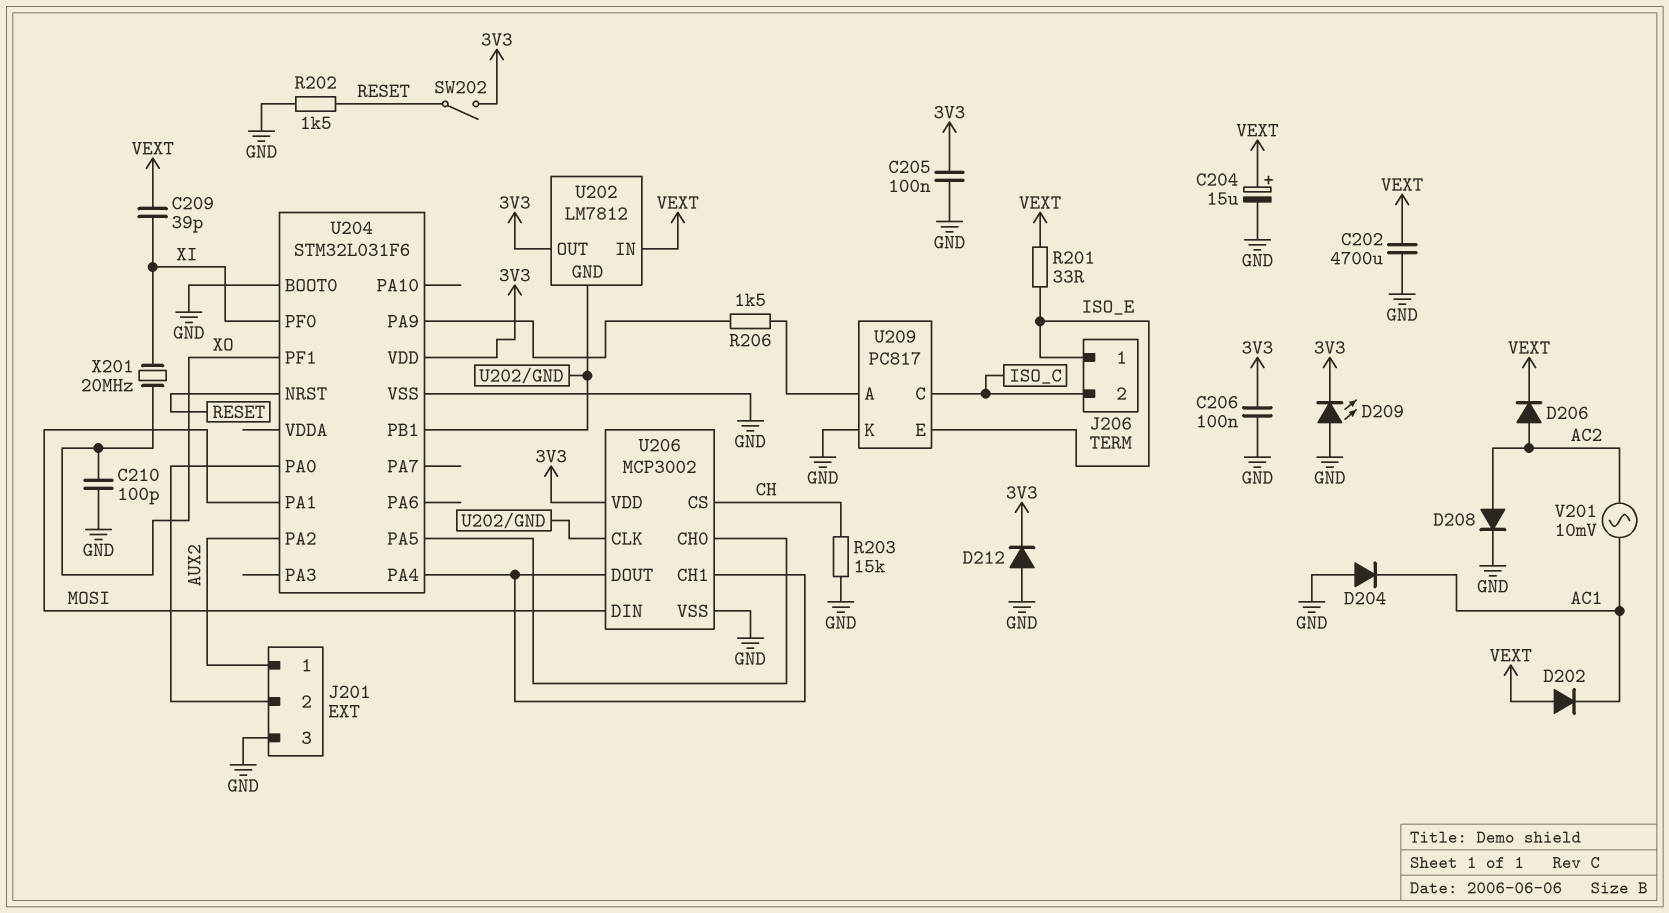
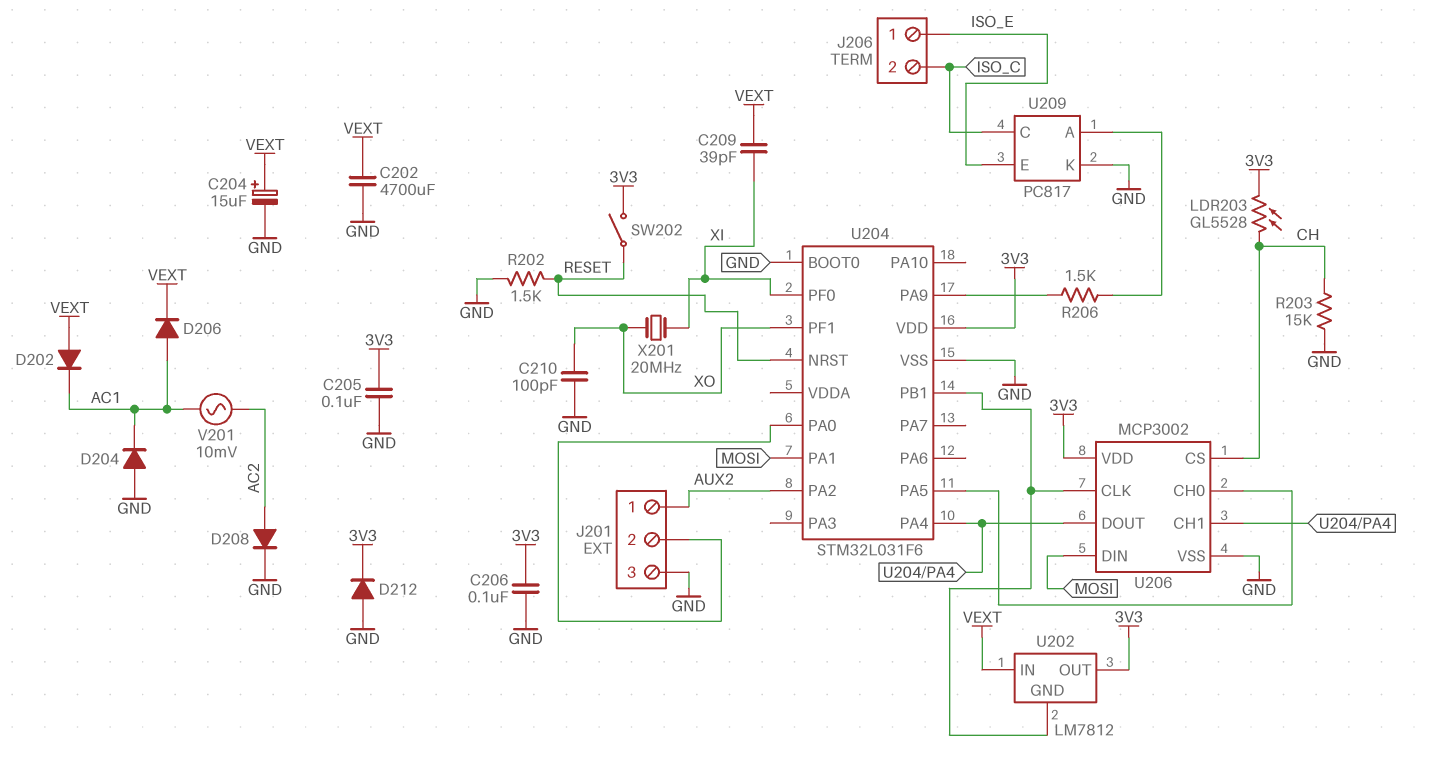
D206: diode (A AC2, K VEXT) -> diode (A AC1, K VEXT)
D209: LED (A GND, K 3V3) -> none
LDR203: none -> GL5528 (3V3, CH)
R201: 33 (ISO_E, VEXT) -> none

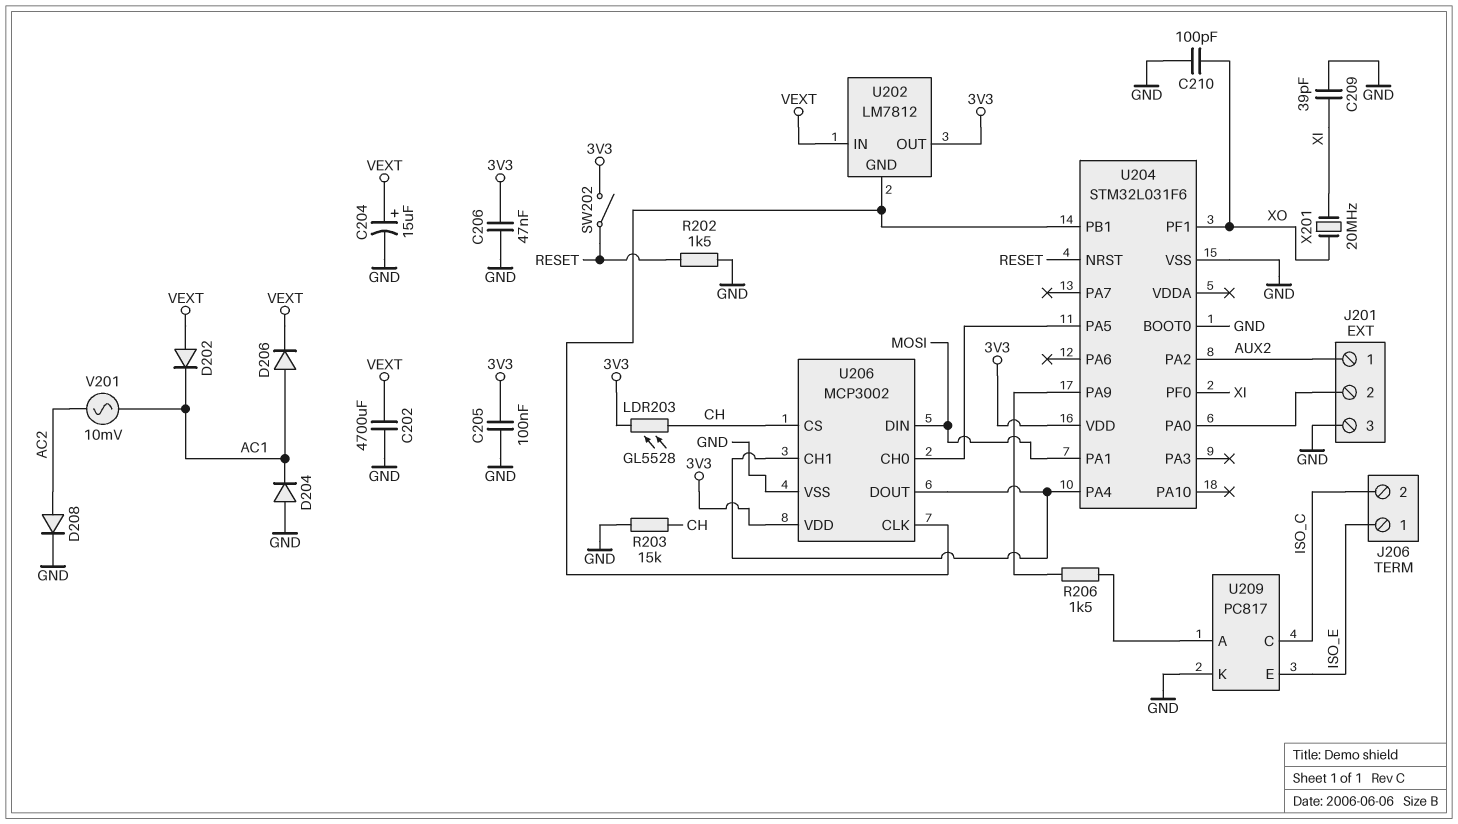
C206: 100nF (3V3, GND) -> 47nF (3V3, GND)
C209: 39pF (VEXT, XI) -> 39pF (GND, XI)
D212: diode (A GND, K 3V3) -> none

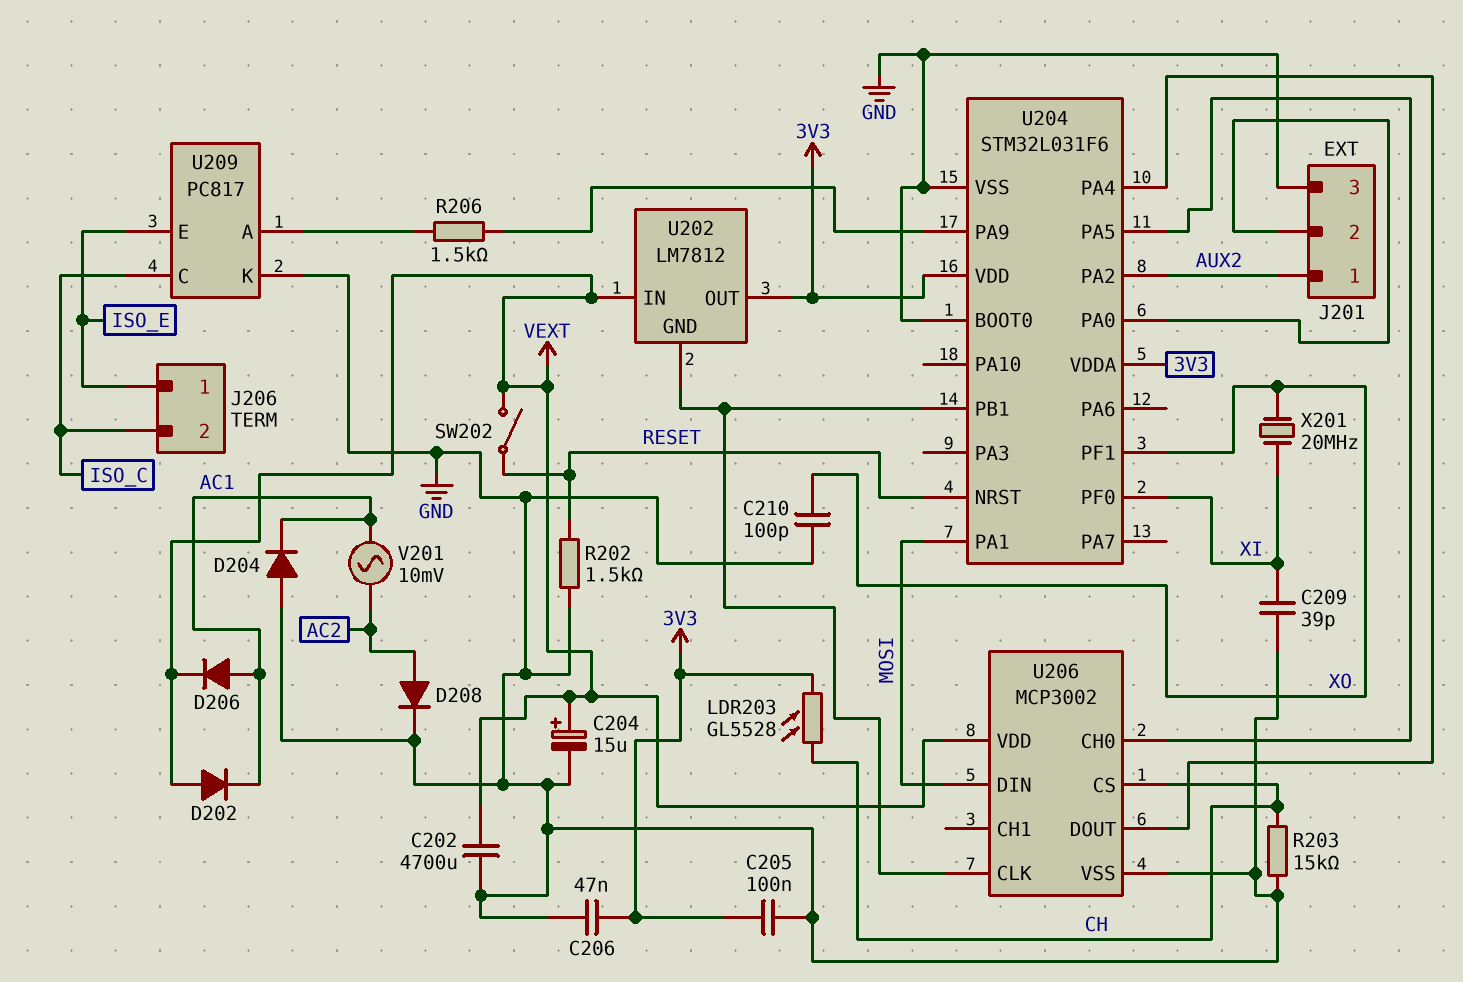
SW202: switch (3V3, RESET) -> switch (RESET, VEXT)
U204 pin VDDA: none -> 3V3
U206 pin CH1: U204/PA4 -> none
U206 pin VDD: 3V3 -> VEXT

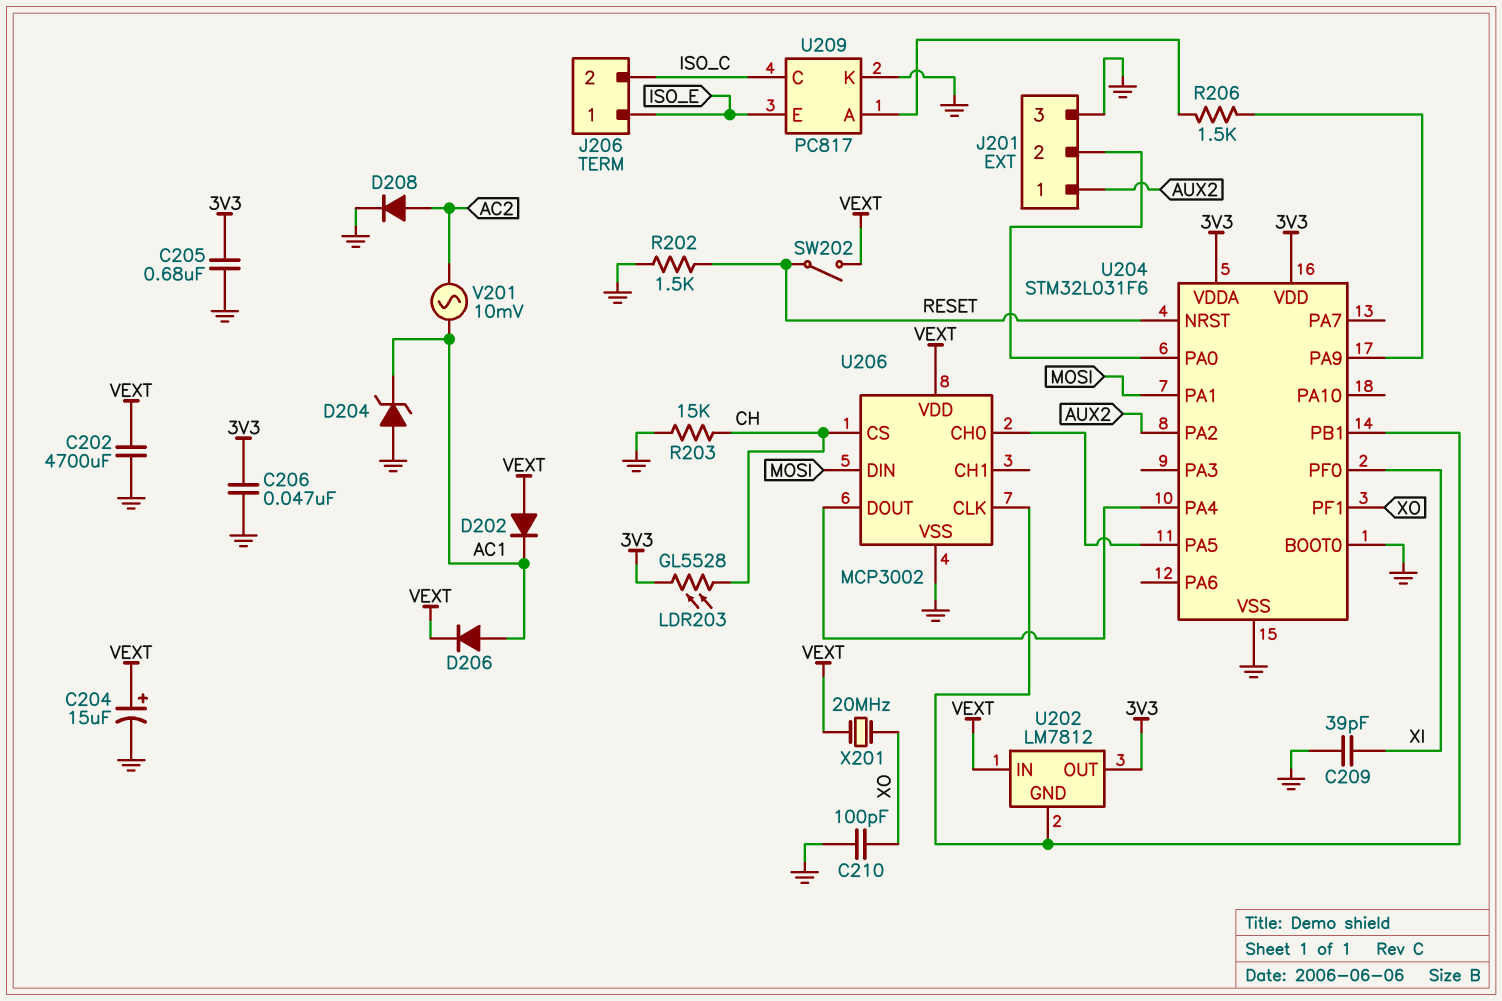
C205: 100nF (3V3, GND) -> 680nF (3V3, GND)
D204: diode (A GND, K AC1) -> zener (A GND, K AC1)
X201: 20MHz (XI, XO) -> 20MHz (VEXT, XO)

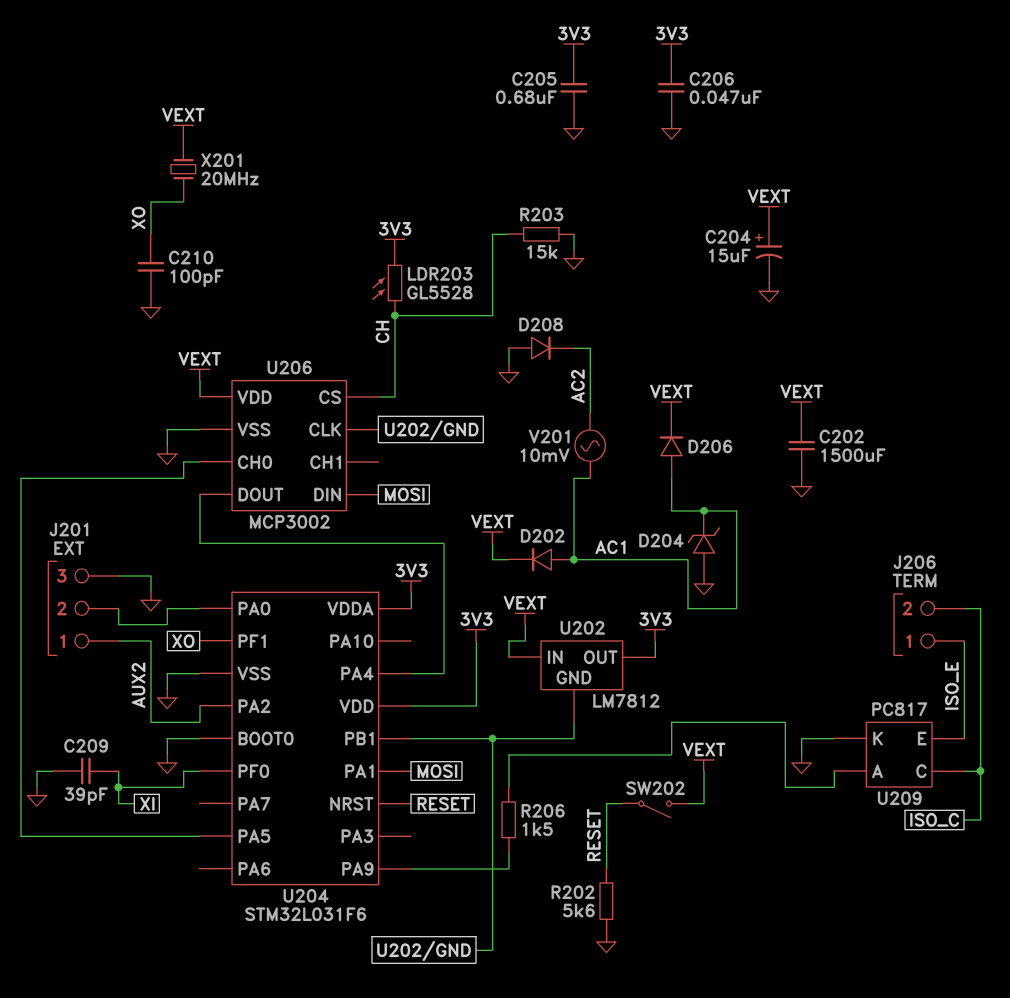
C202: 4700uF (GND, VEXT) -> 1500uF (GND, VEXT)
D202: diode (A VEXT, K AC1) -> diode (A AC1, K VEXT)
D208: diode (A AC2, K GND) -> diode (A GND, K AC2)
R202: 1.5k (GND, RESET) -> 5.6k (GND, RESET)

